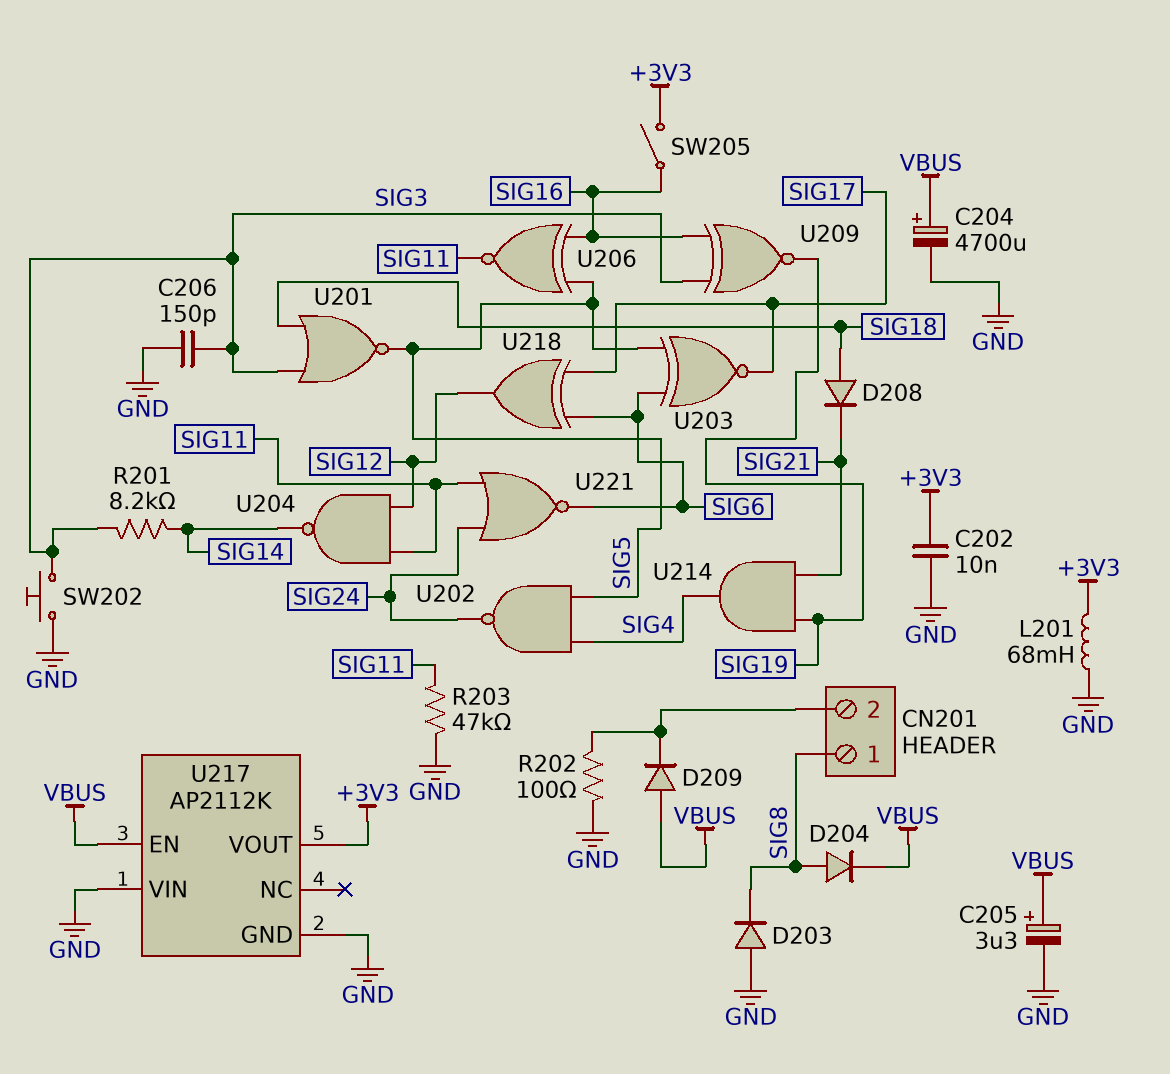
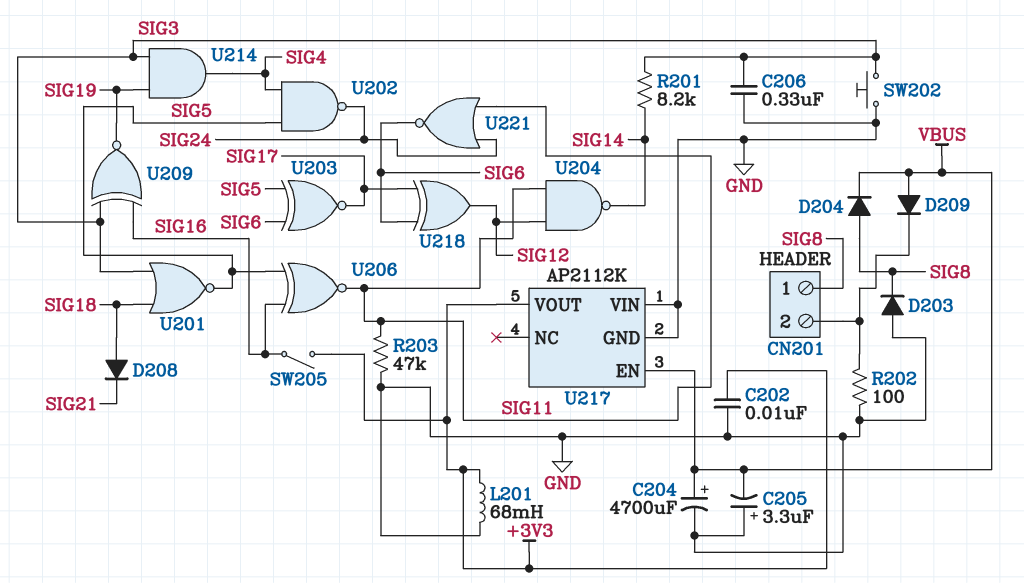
C205: 3.3uF (plus VBUS, minus GND) -> 3.3uF (plus GND, minus VBUS)
C206: 150pF (GND, SIG3) -> 330nF (GND, SIG3)
U214: AND (in SIG19, in SIG21, out SIG4) -> AND (in SIG3, in SIG19, out SIG4)

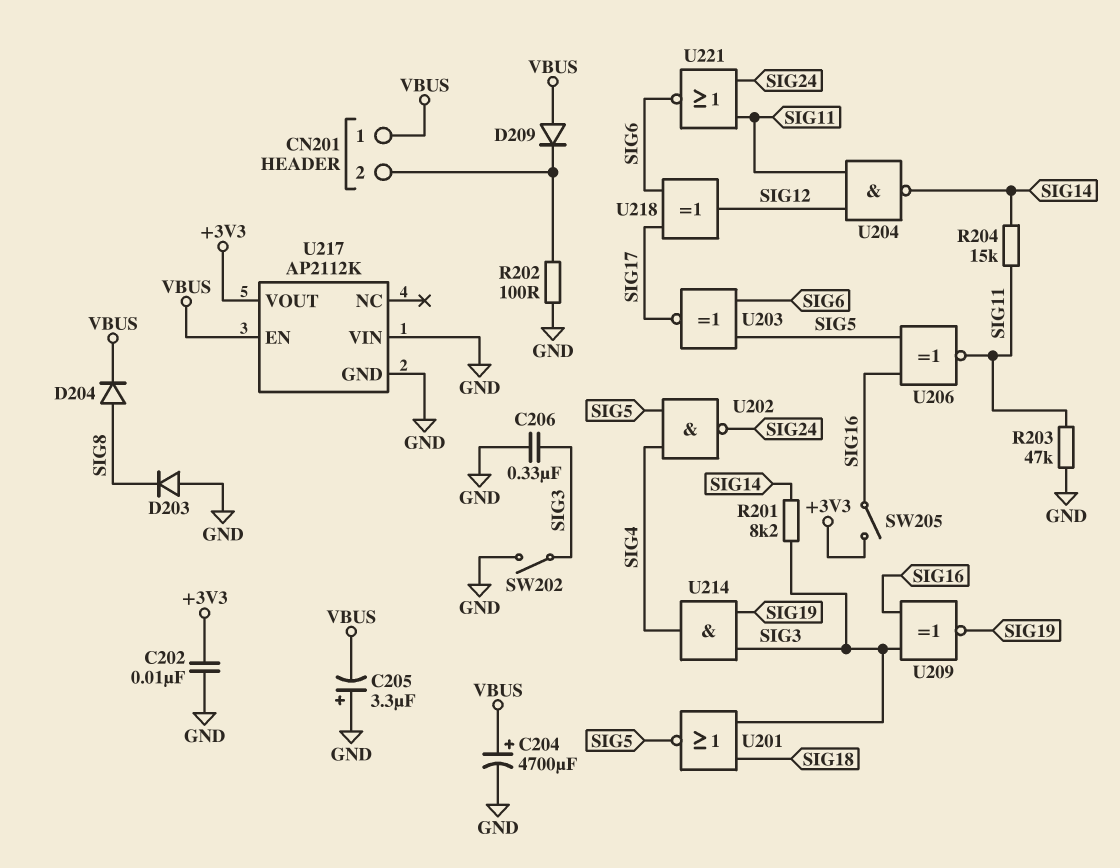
CN201 pin 1: SIG8 -> VBUS
D208: diode (A SIG18, K SIG21) -> none
L201: 68mH (+3V3, GND) -> none
R204: none -> 15k (SIG11, SIG14)
SW202: button (GND, SIG3) -> switch (GND, SIG3)

